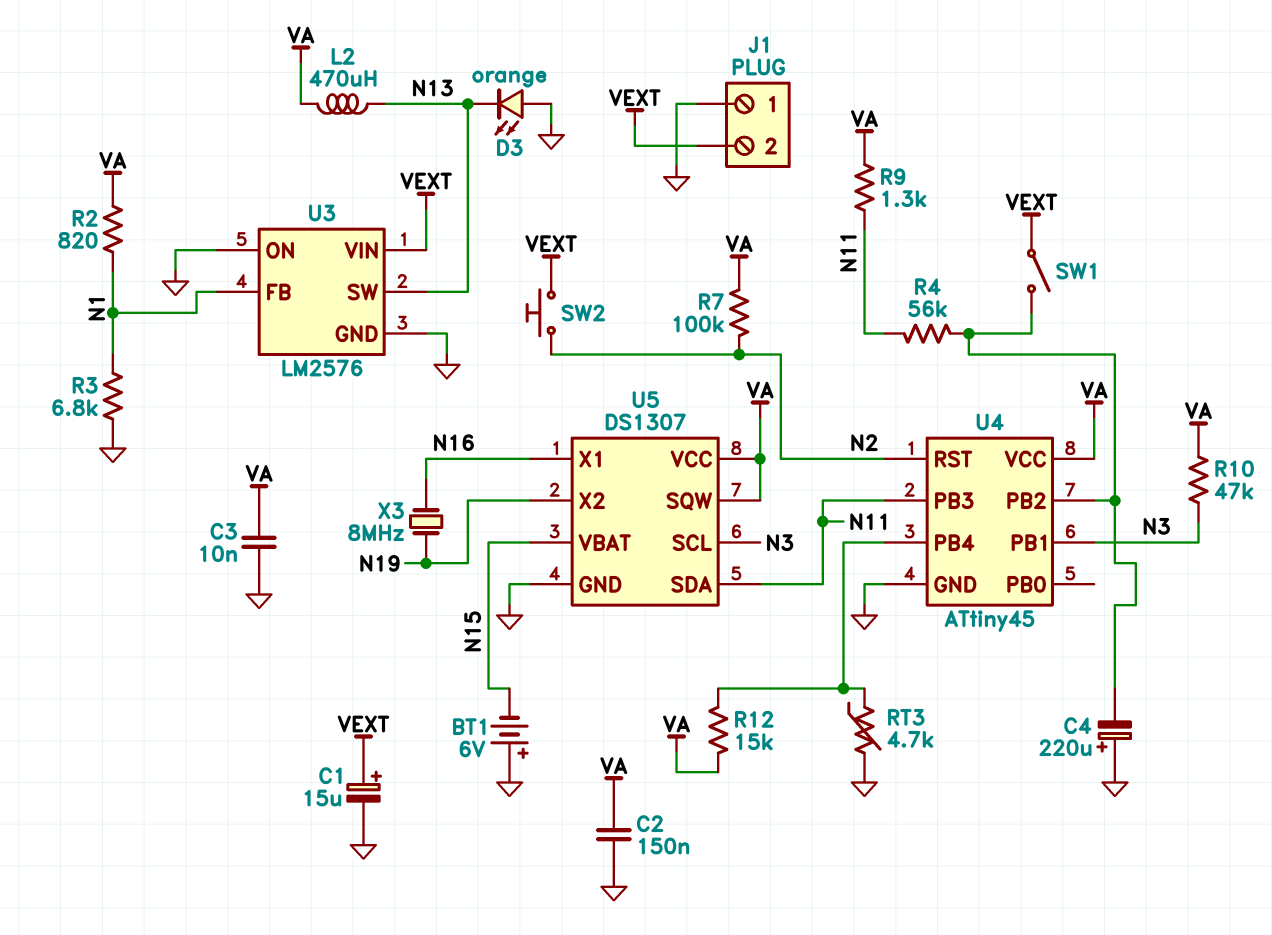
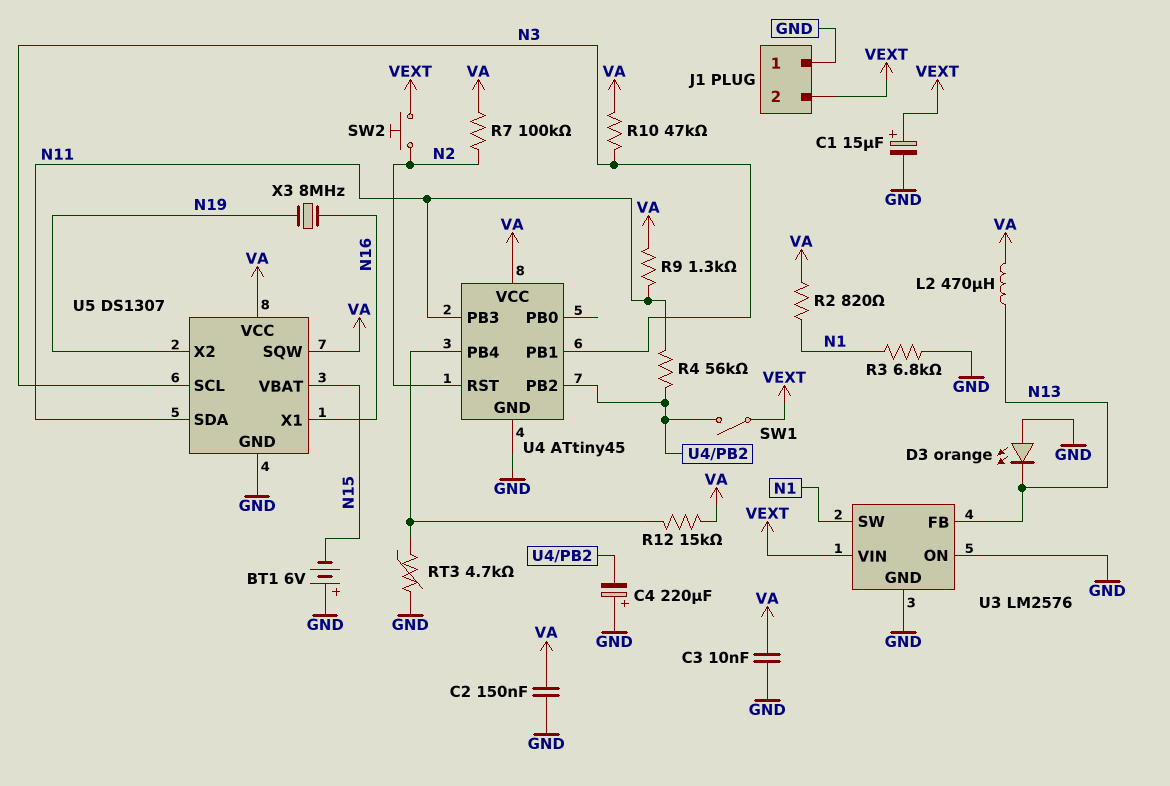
U3 pin FB: N1 -> N13
U3 pin SW: N13 -> N1

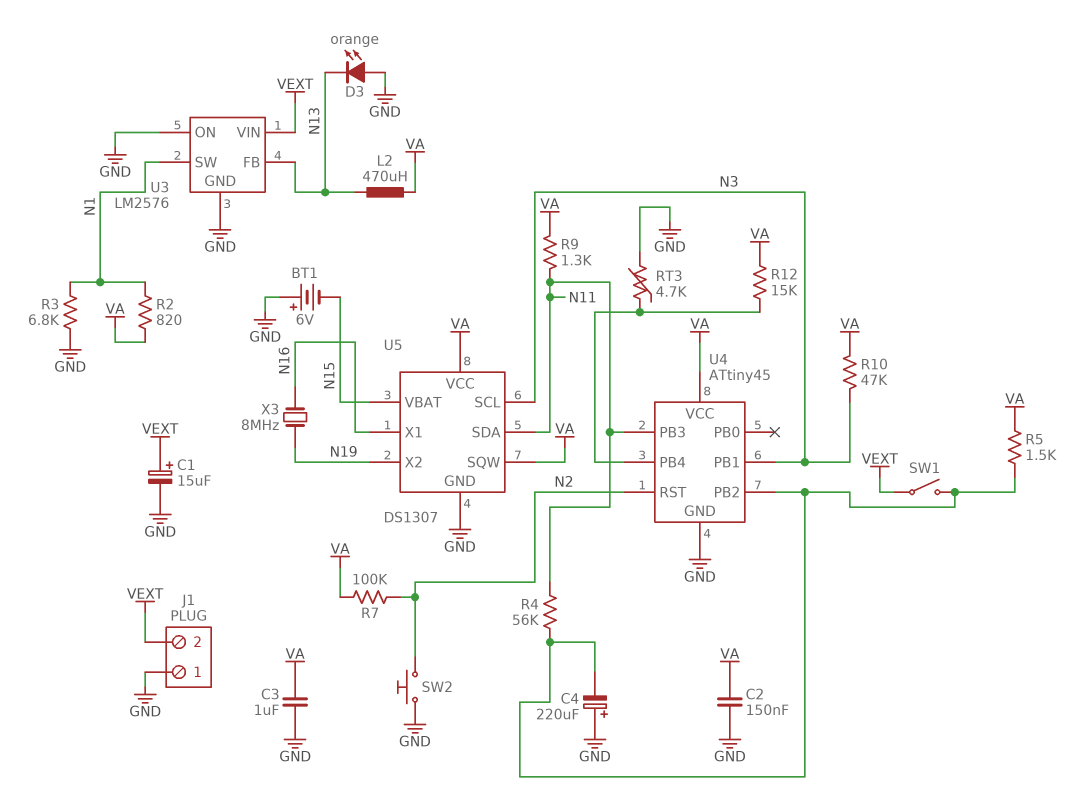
C3: 10nF (GND, VA) -> 1uF (GND, VA)
R5: none -> 1.5k (U4/PB2, VA)
SW2: button (N2, VEXT) -> button (GND, N2)

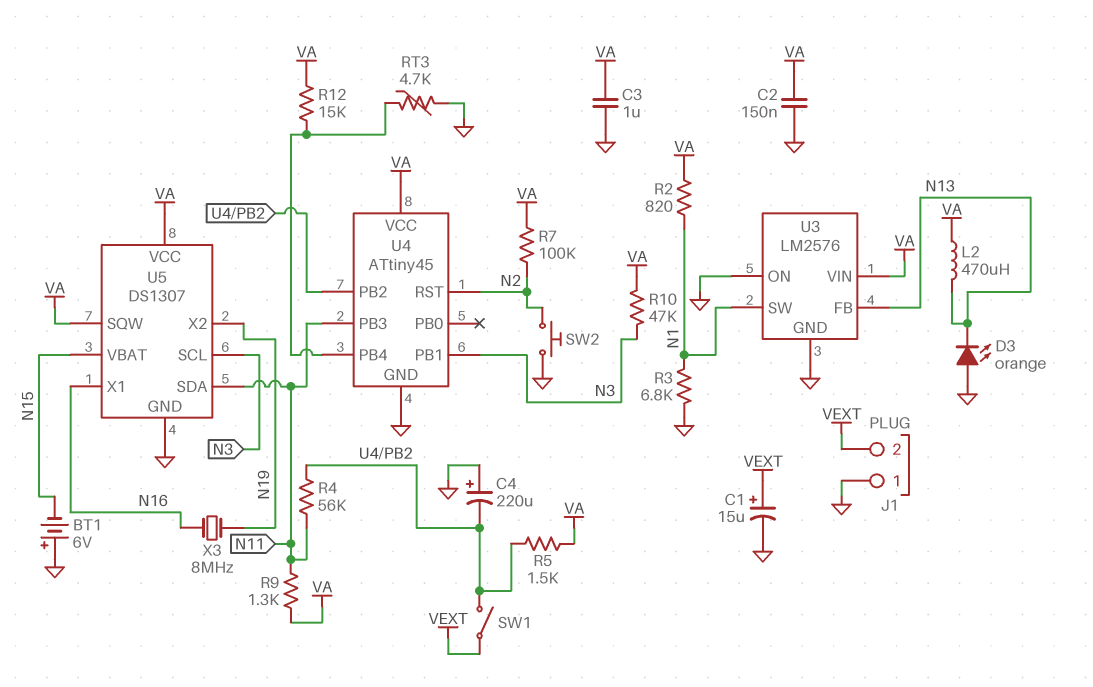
U3 pin VIN: VEXT -> VA

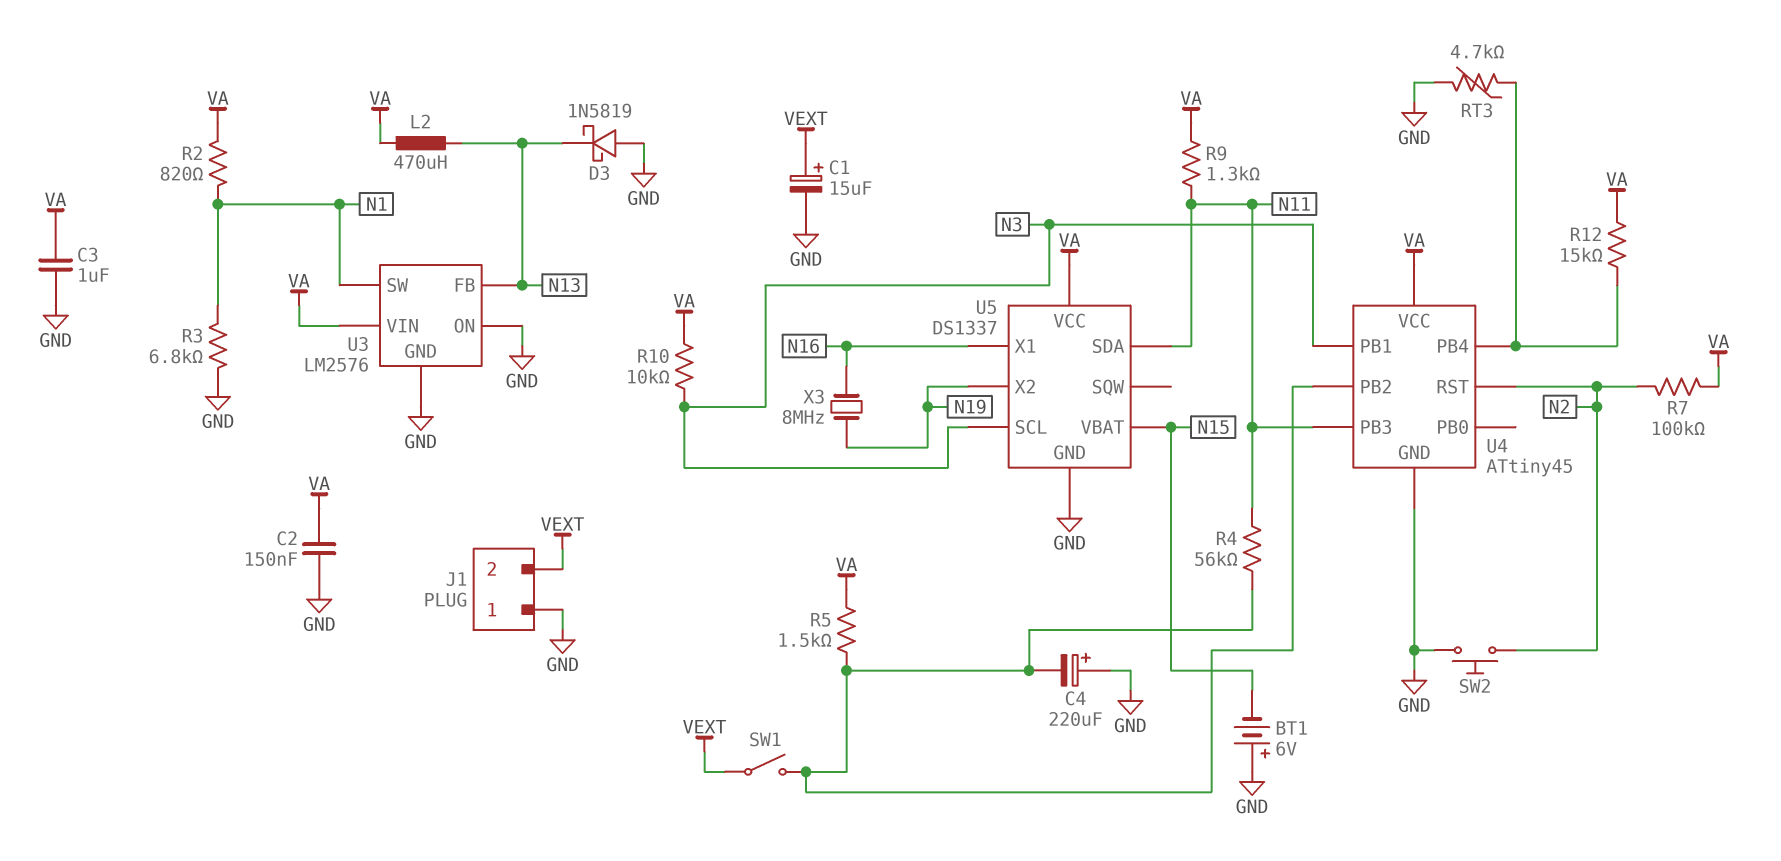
D3: LED orange (A GND, K N13) -> schottky 1N5819 (A GND, K N13)
R10: 47k (N3, VA) -> 10k (N3, VA)
U5: DS1307 -> DS1337
U5 pin SQW: VA -> none

